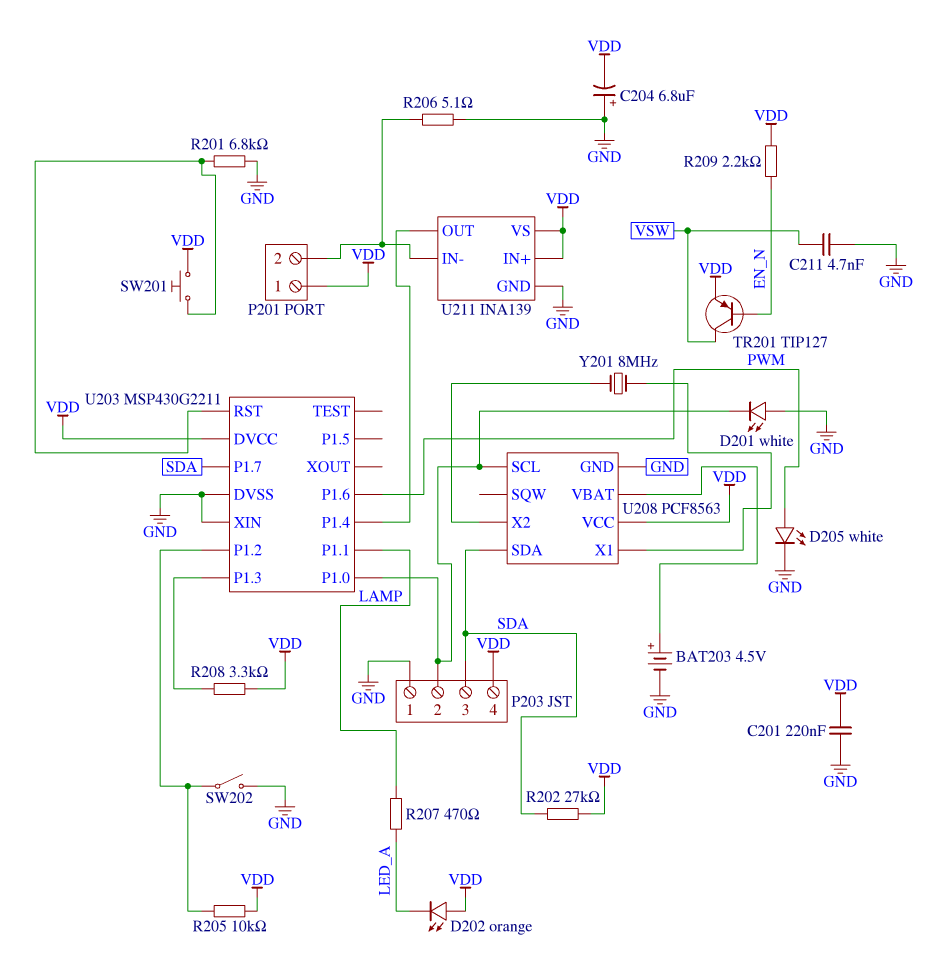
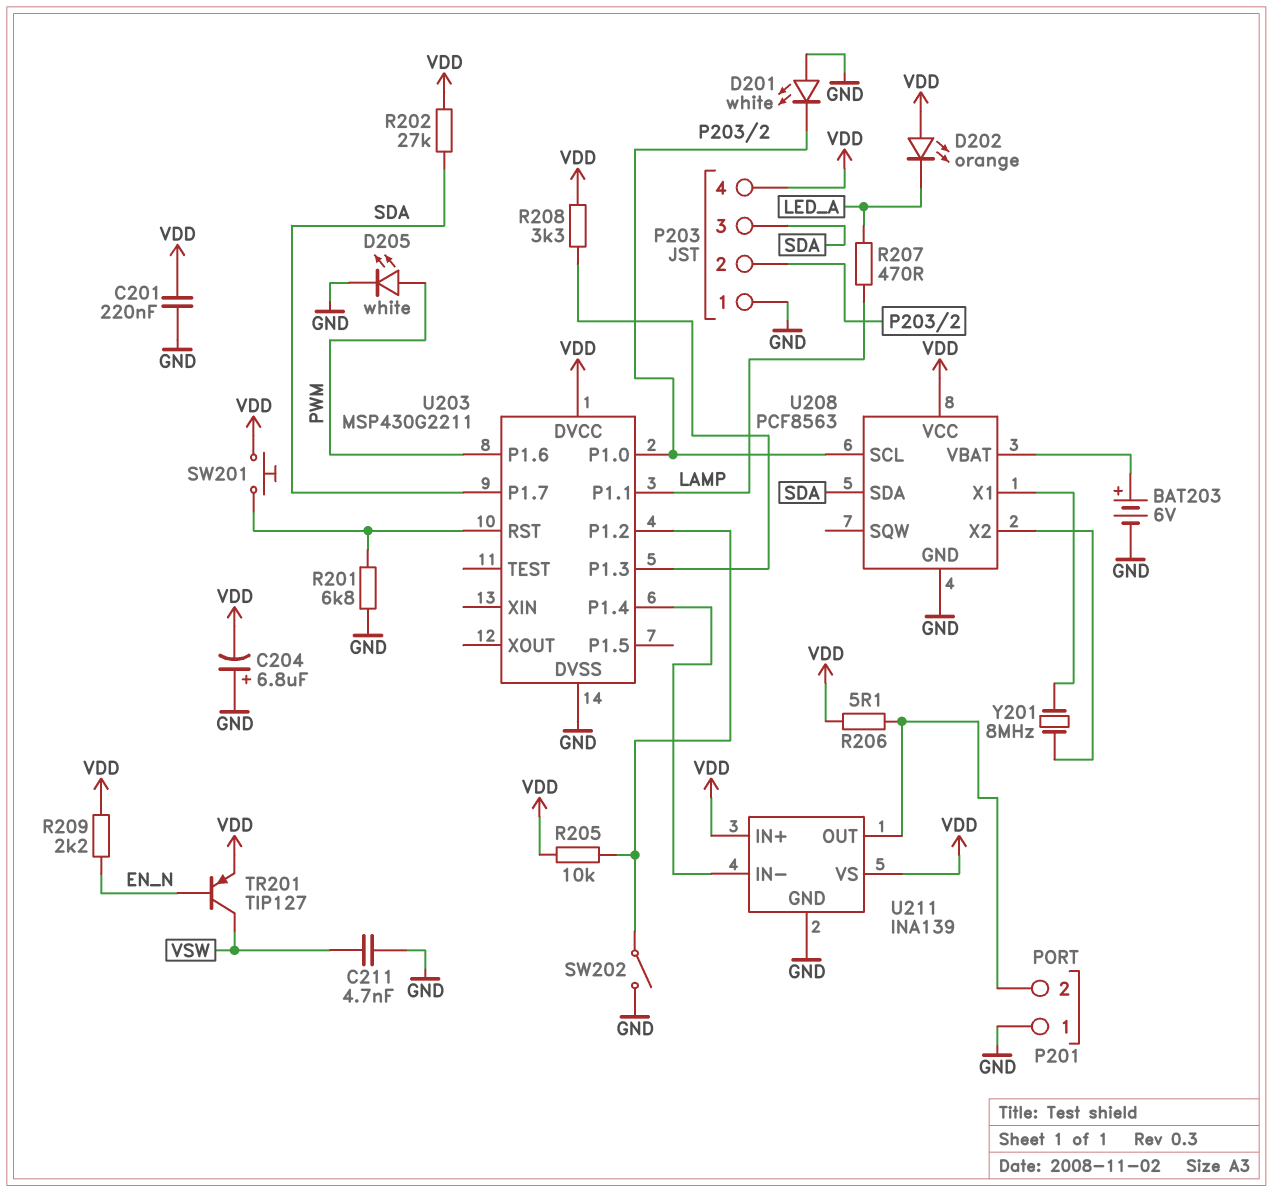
BAT203: 4.5V (plus U208/VBAT, minus GND) -> 6V (plus U208/VBAT, minus GND)
P201 pin 1: VDD -> GND
R206: 5.1 (GND, P201/2) -> 5.1 (P201/2, VDD)
U203 pin XIN: GND -> none
U211 pin IN-: P201/2 -> U203/P1.4
U211 pin OUT: U203/P1.4 -> P201/2

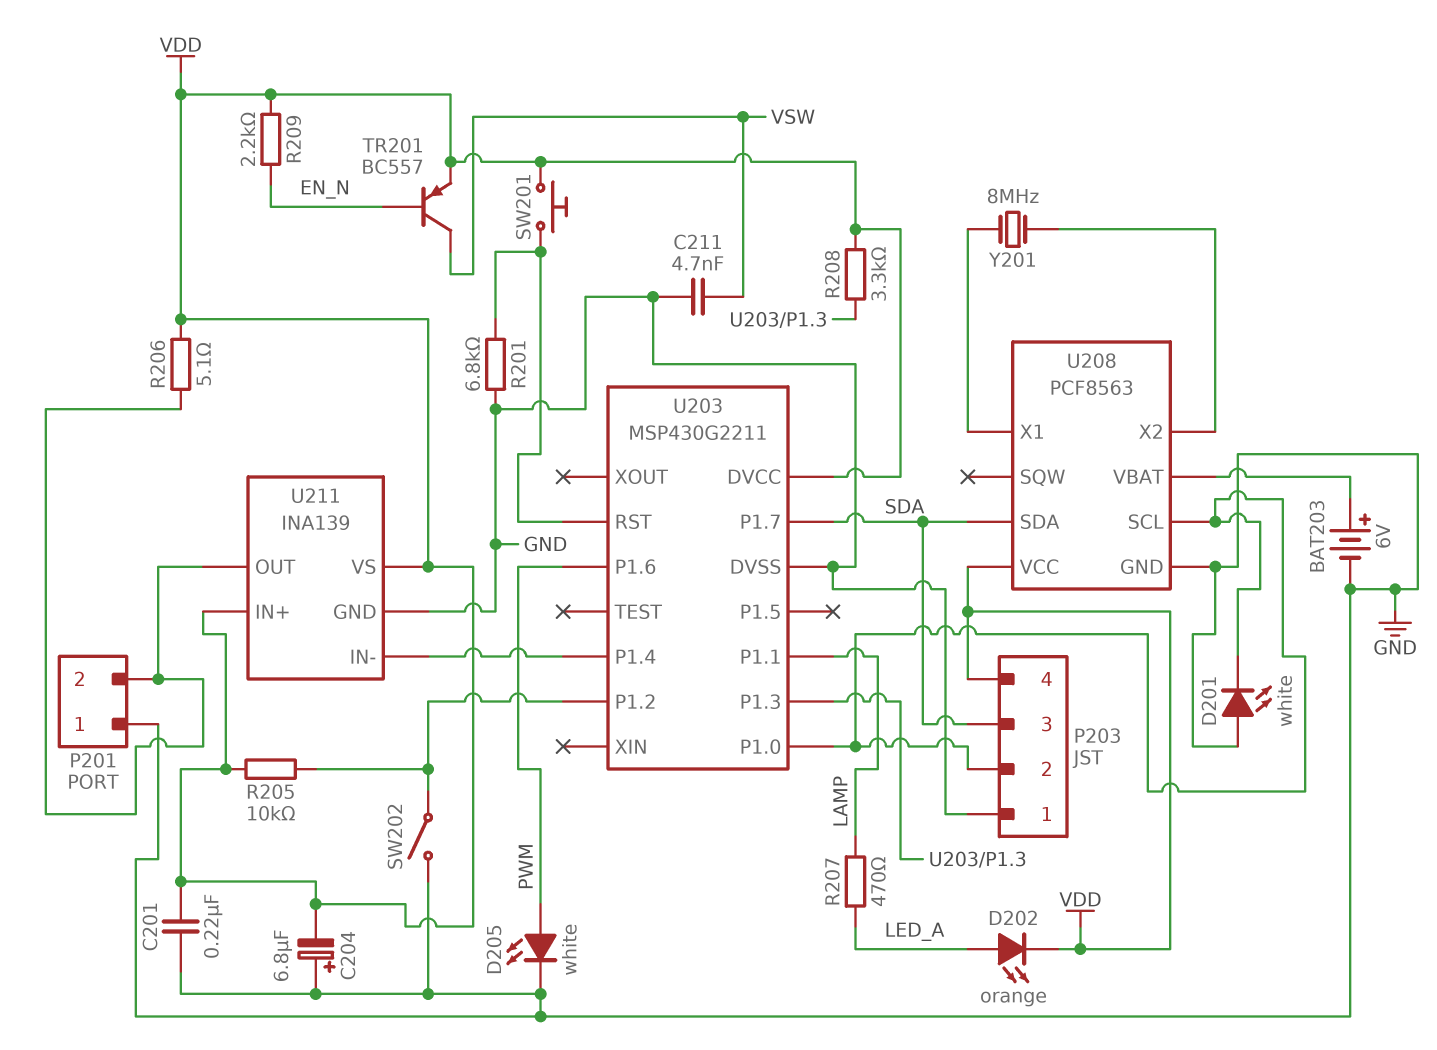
D202: LED orange (A VDD, K LED_A) -> LED orange (A LED_A, K VDD)
R202: 27k (SDA, VDD) -> none
TR201: PNP TIP127 (B EN_N, C VSW, E VDD) -> PNP BC557 (B EN_N, C VSW, E VDD)

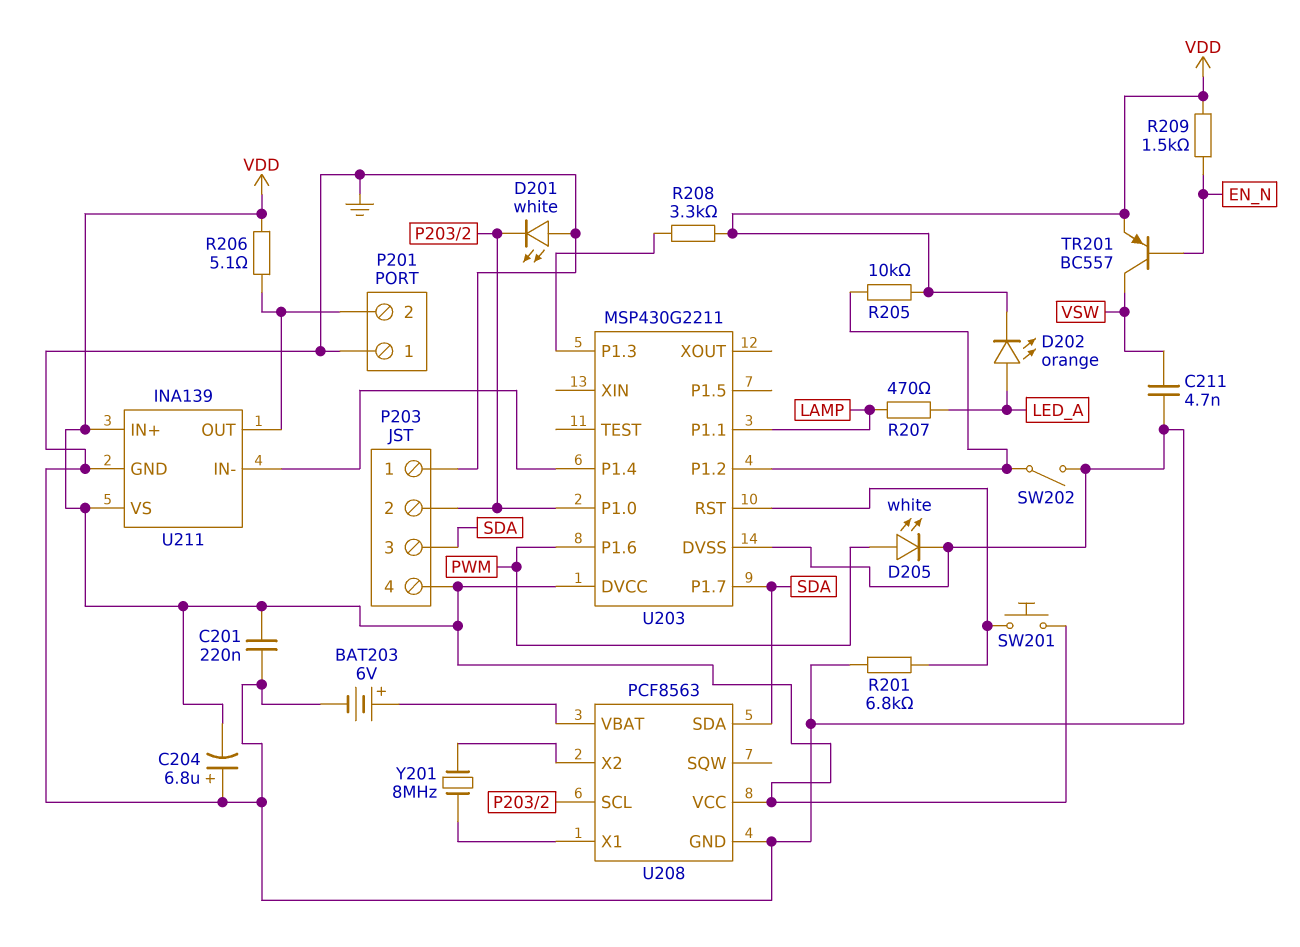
R209: 2.2k (EN_N, VDD) -> 1.5k (EN_N, VDD)

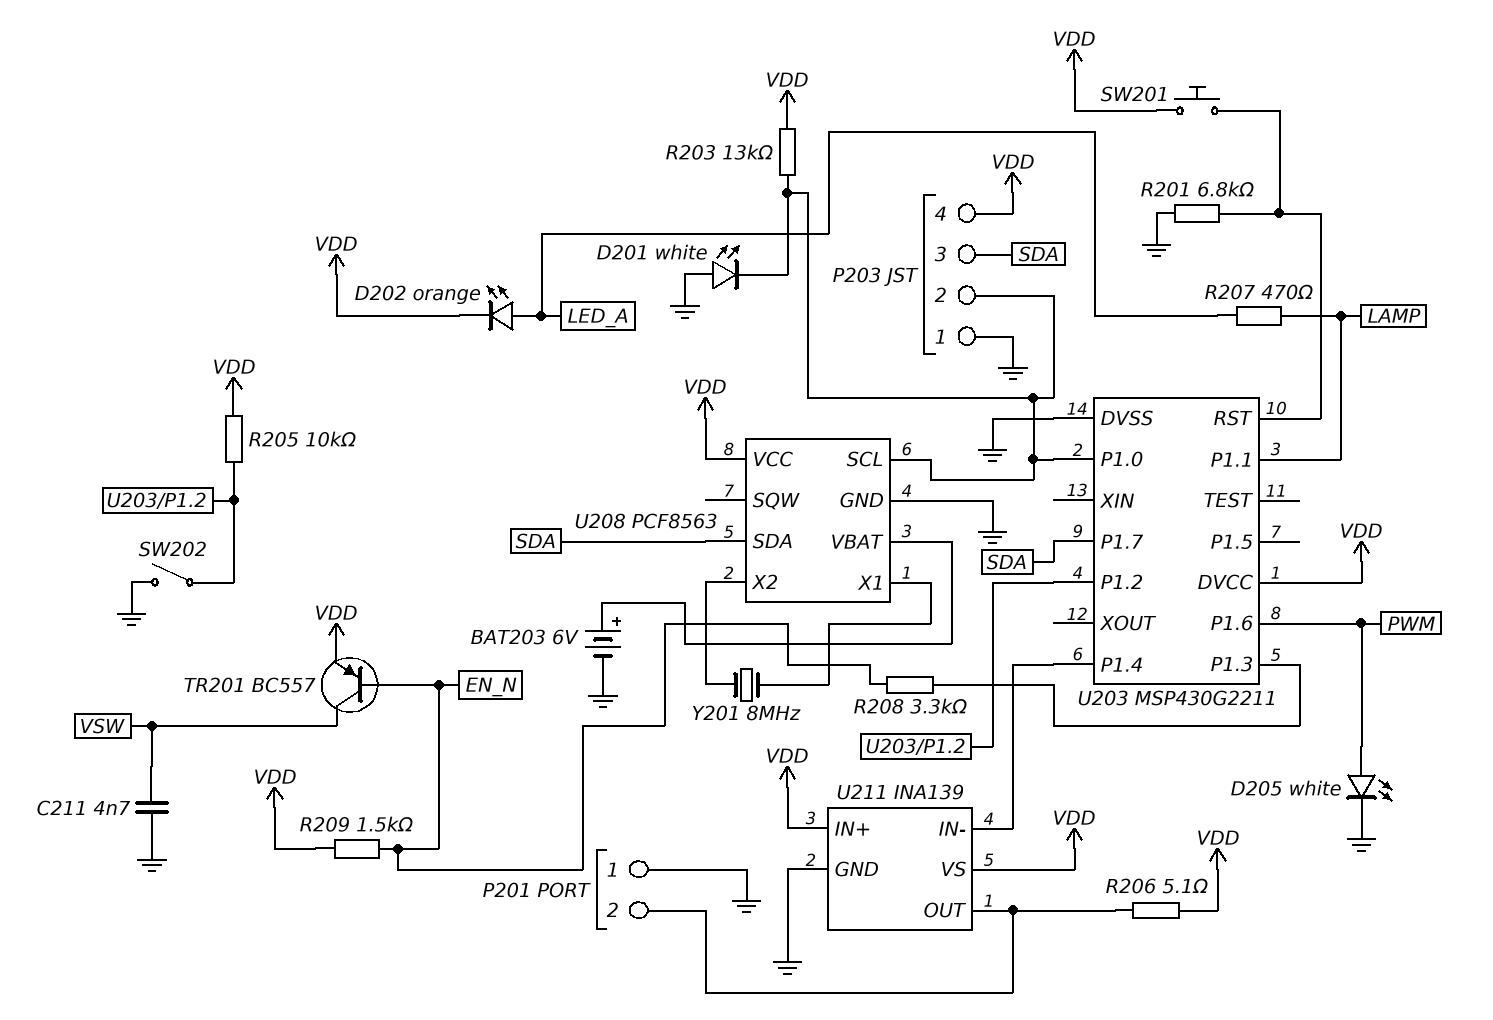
C201: 220nF (GND, VDD) -> none
C204: 6.8uF (plus GND, minus VDD) -> none
R203: none -> 13k (P203/2, VDD)
R208: 3.3k (U203/P1.3, VDD) -> 3.3k (EN_N, U203/P1.3)

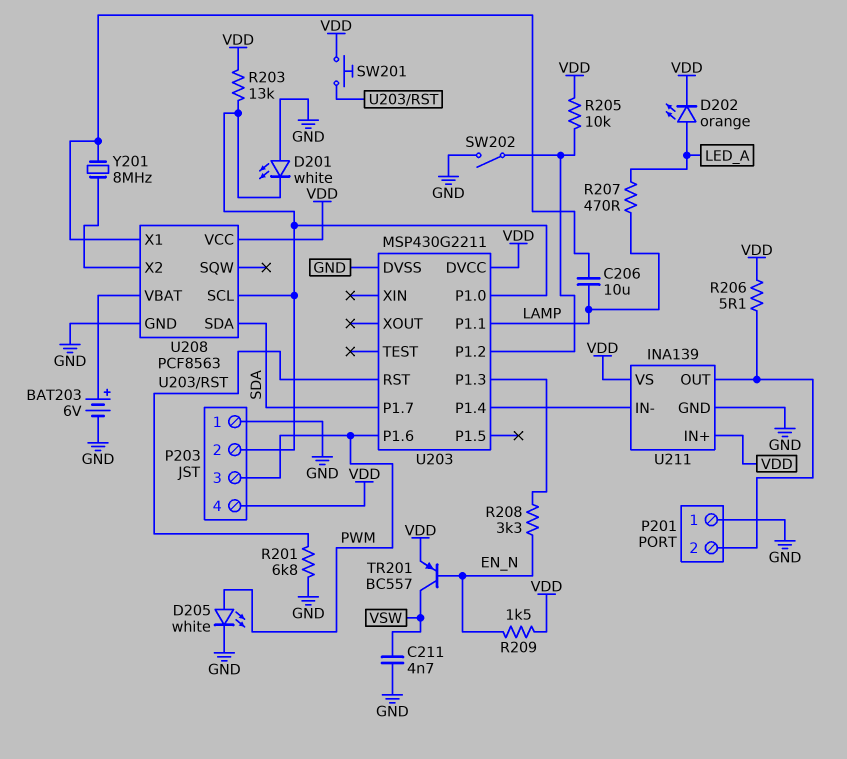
C206: none -> 10uF (LAMP, U208/X1)
P203 pin 3: SDA -> PWM

